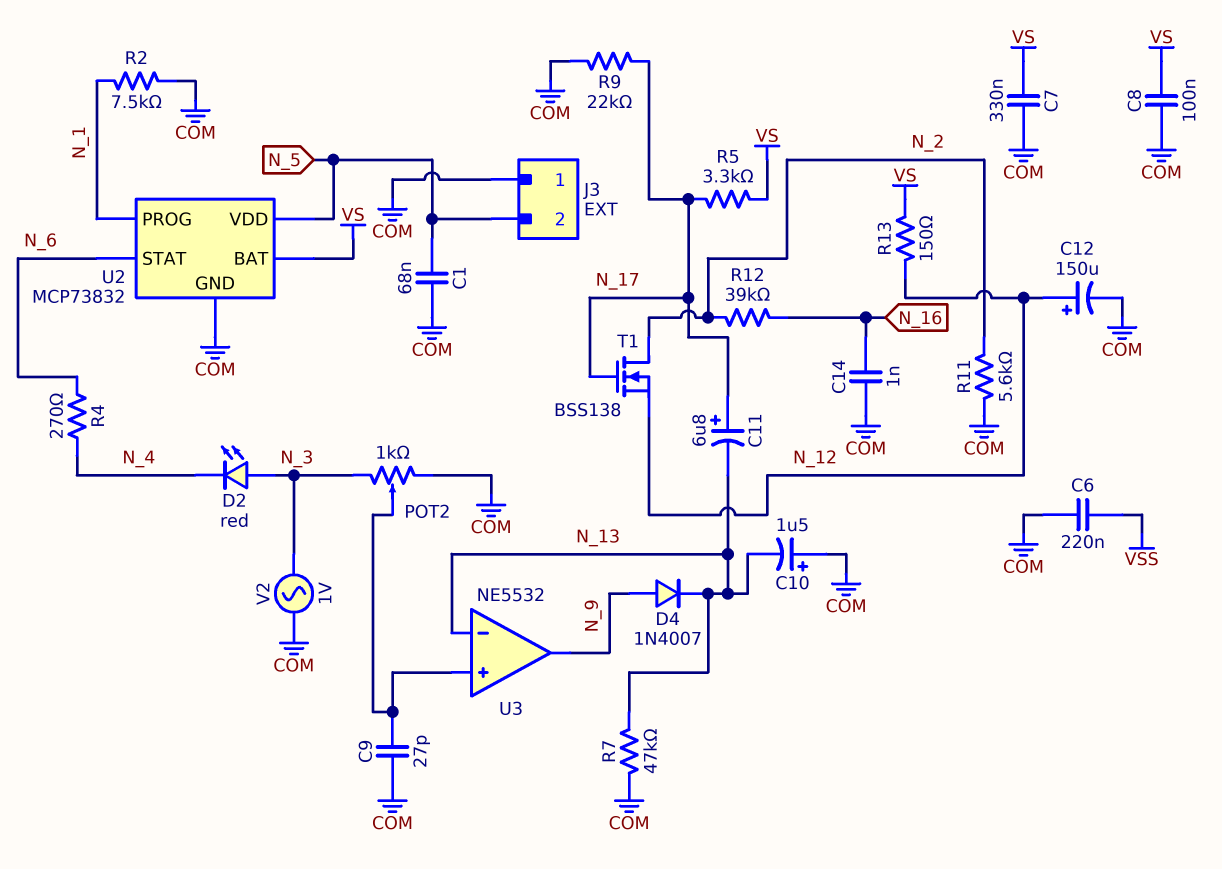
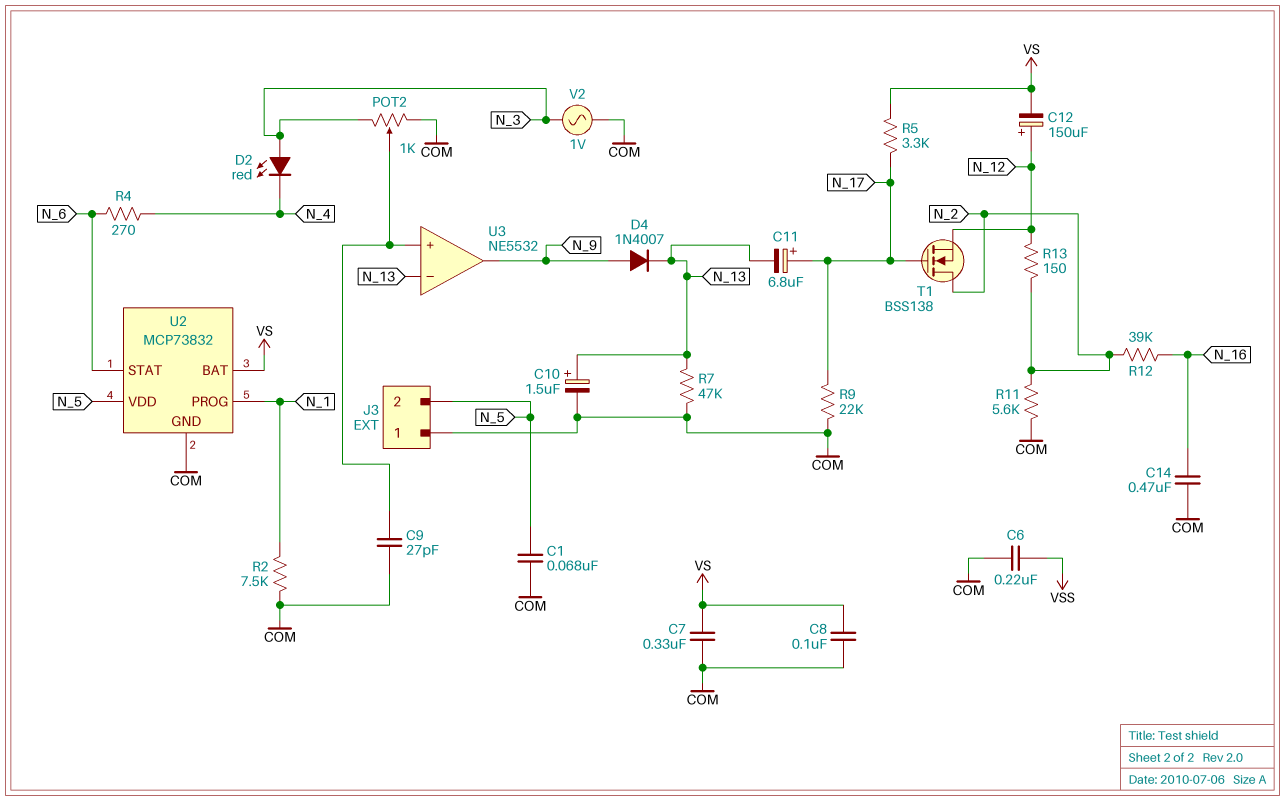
C10: 1.5uF (plus COM, minus N_13) -> 1.5uF (plus N_13, minus COM)
C12: 150uF (plus N_12, minus COM) -> 150uF (plus N_12, minus VS)
C14: 1nF (COM, N_16) -> 470nF (COM, N_16)
R13: 150 (N_12, VS) -> 150 (N_2, N_12)

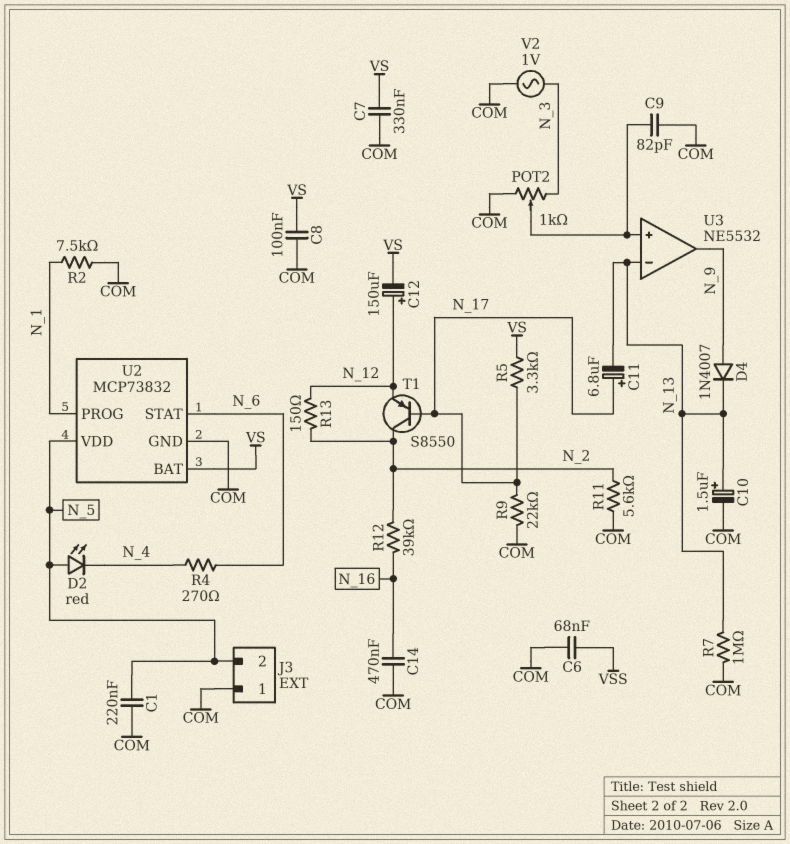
C1: 68nF (COM, N_5) -> 220nF (COM, N_5)
C6: 220nF (COM, VSS) -> 68nF (COM, VSS)
C9: 27pF (COM, U3/in+) -> 82pF (COM, U3/in+)
D2: LED red (A N_3, K N_4) -> LED red (A N_5, K N_4)
R7: 47k (COM, N_13) -> 1M (COM, N_13)
T1: NMOS BSS138 (G N_17, D N_2, S N_12) -> PNP S8550 (B N_17, C N_2, E N_12)

